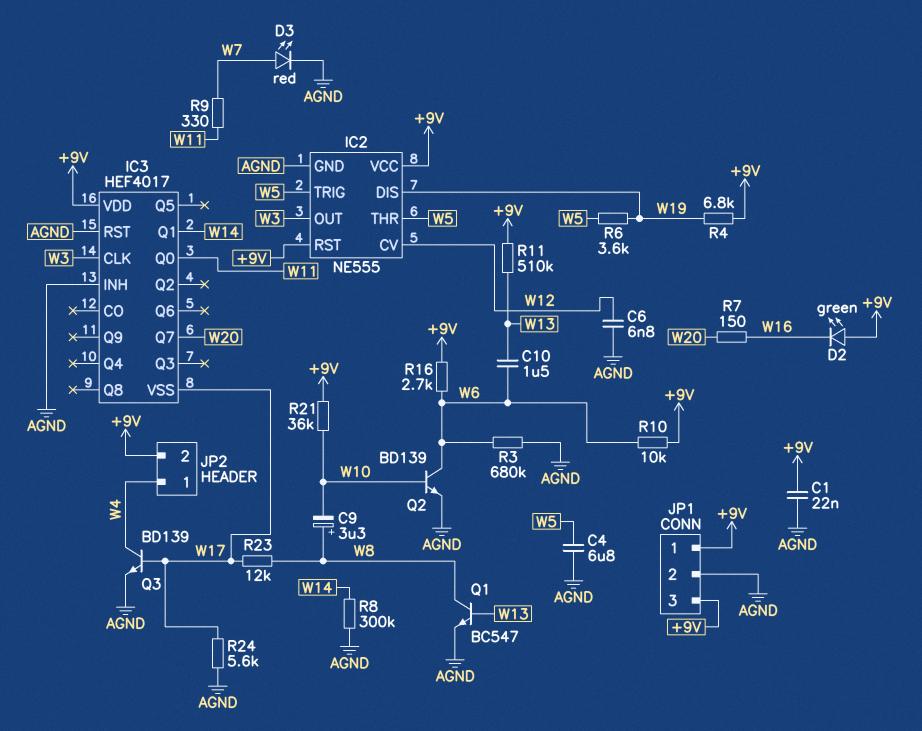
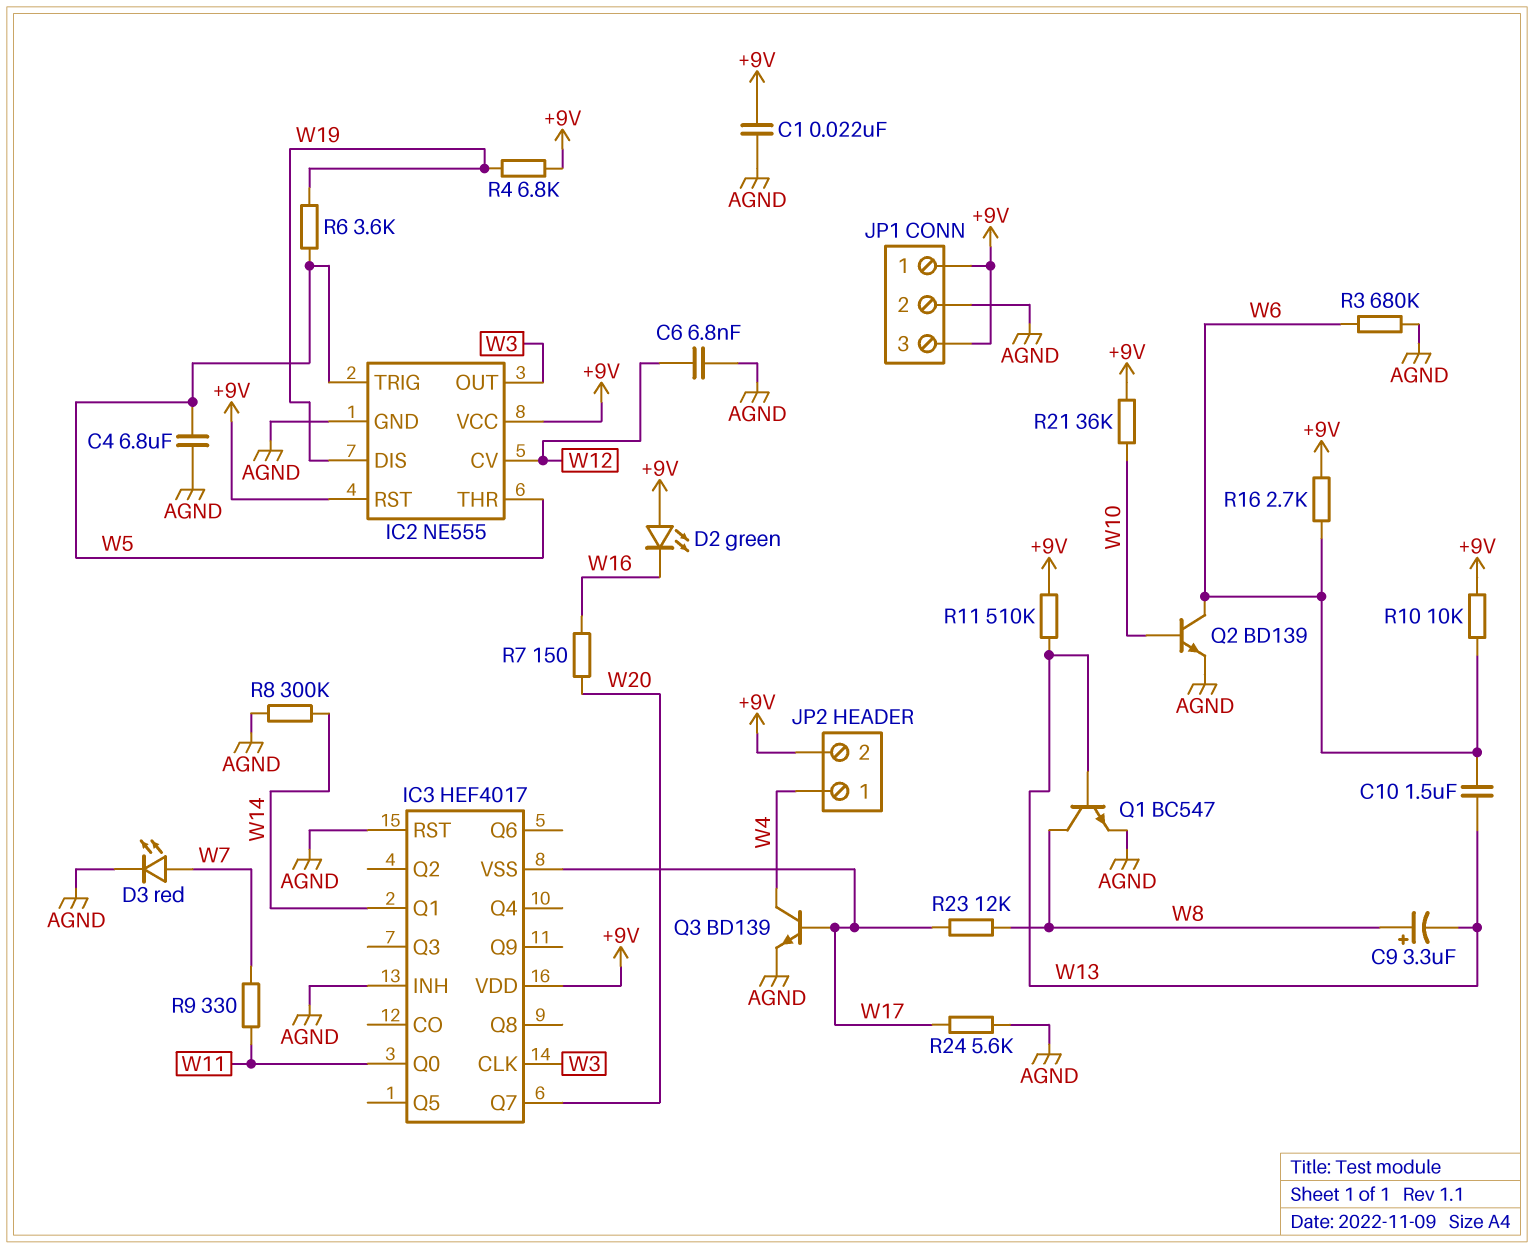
C9: 3.3uF (plus W8, minus W10) -> 3.3uF (plus W8, minus W13)

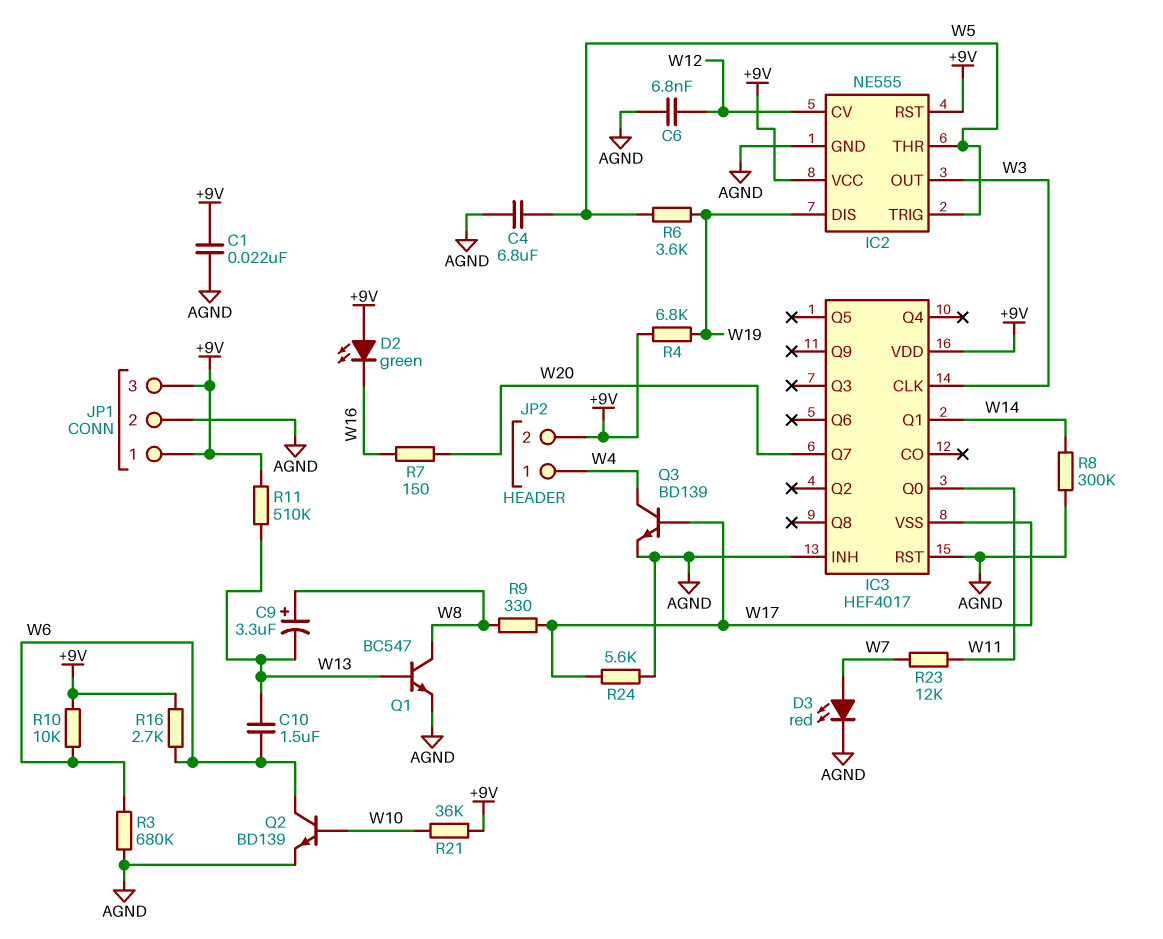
R9: 330 (W7, W11) -> 330 (W8, W17)
R23: 12k (W8, W17) -> 12k (W7, W11)

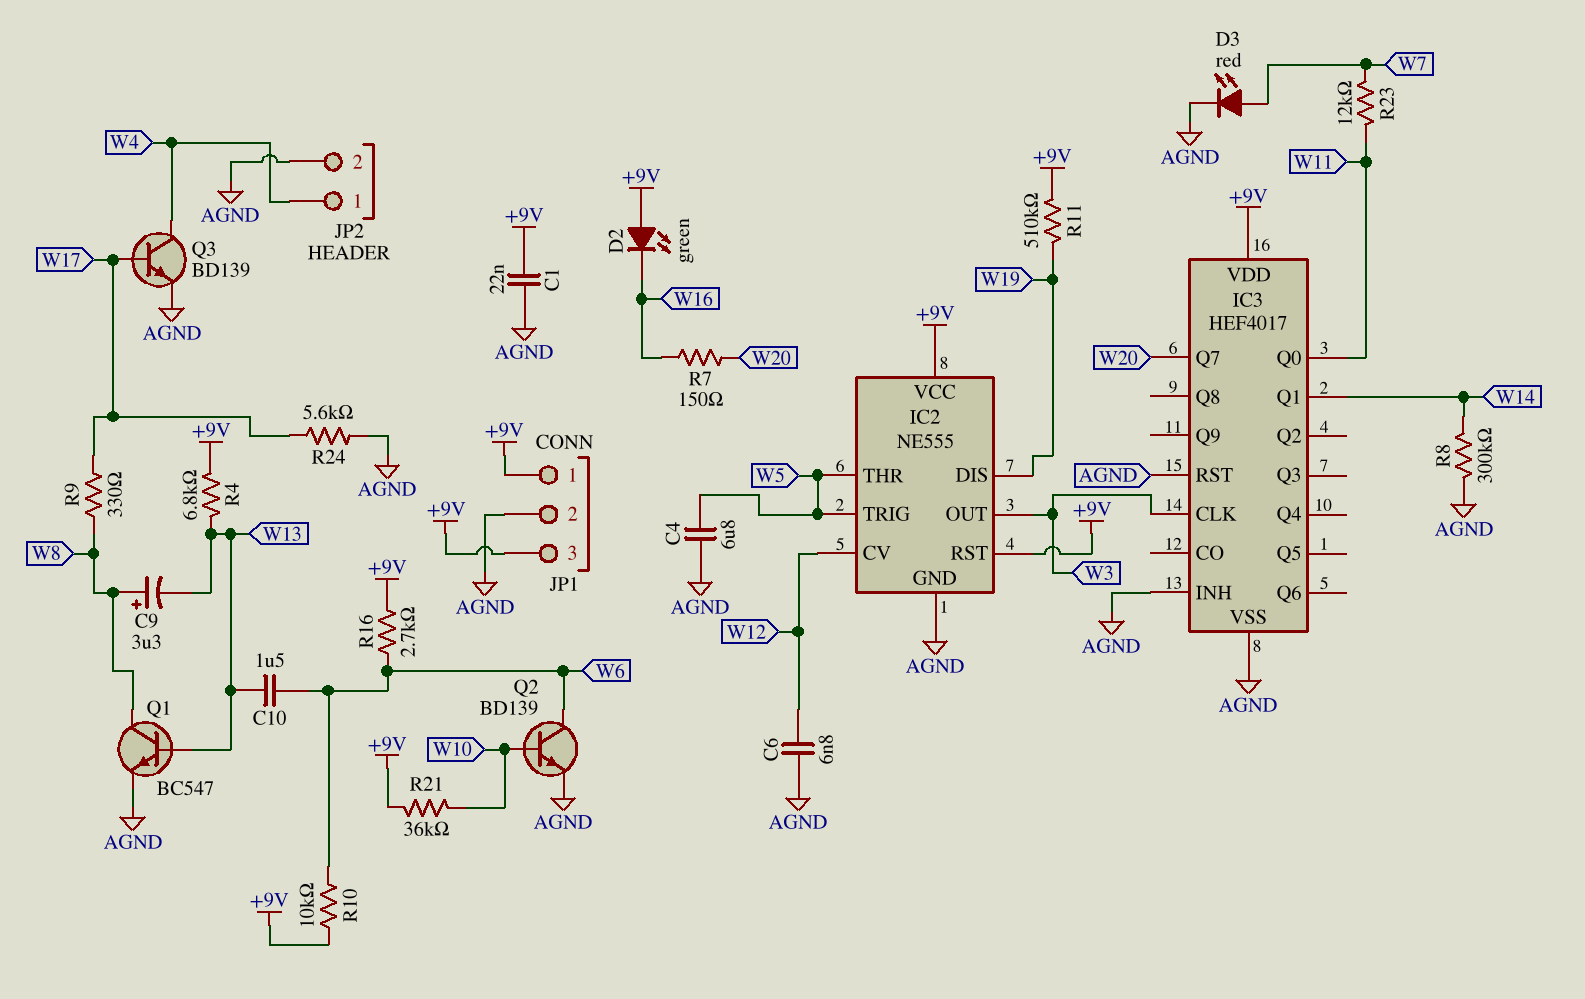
IC3 pin VSS: W17 -> AGND
JP2 pin 2: +9V -> AGND
R3: 680k (AGND, W6) -> none
R4: 6.8k (+9V, W19) -> 6.8k (+9V, W13)
R6: 3.6k (W5, W19) -> none
R11: 510k (+9V, W13) -> 510k (+9V, W19)

